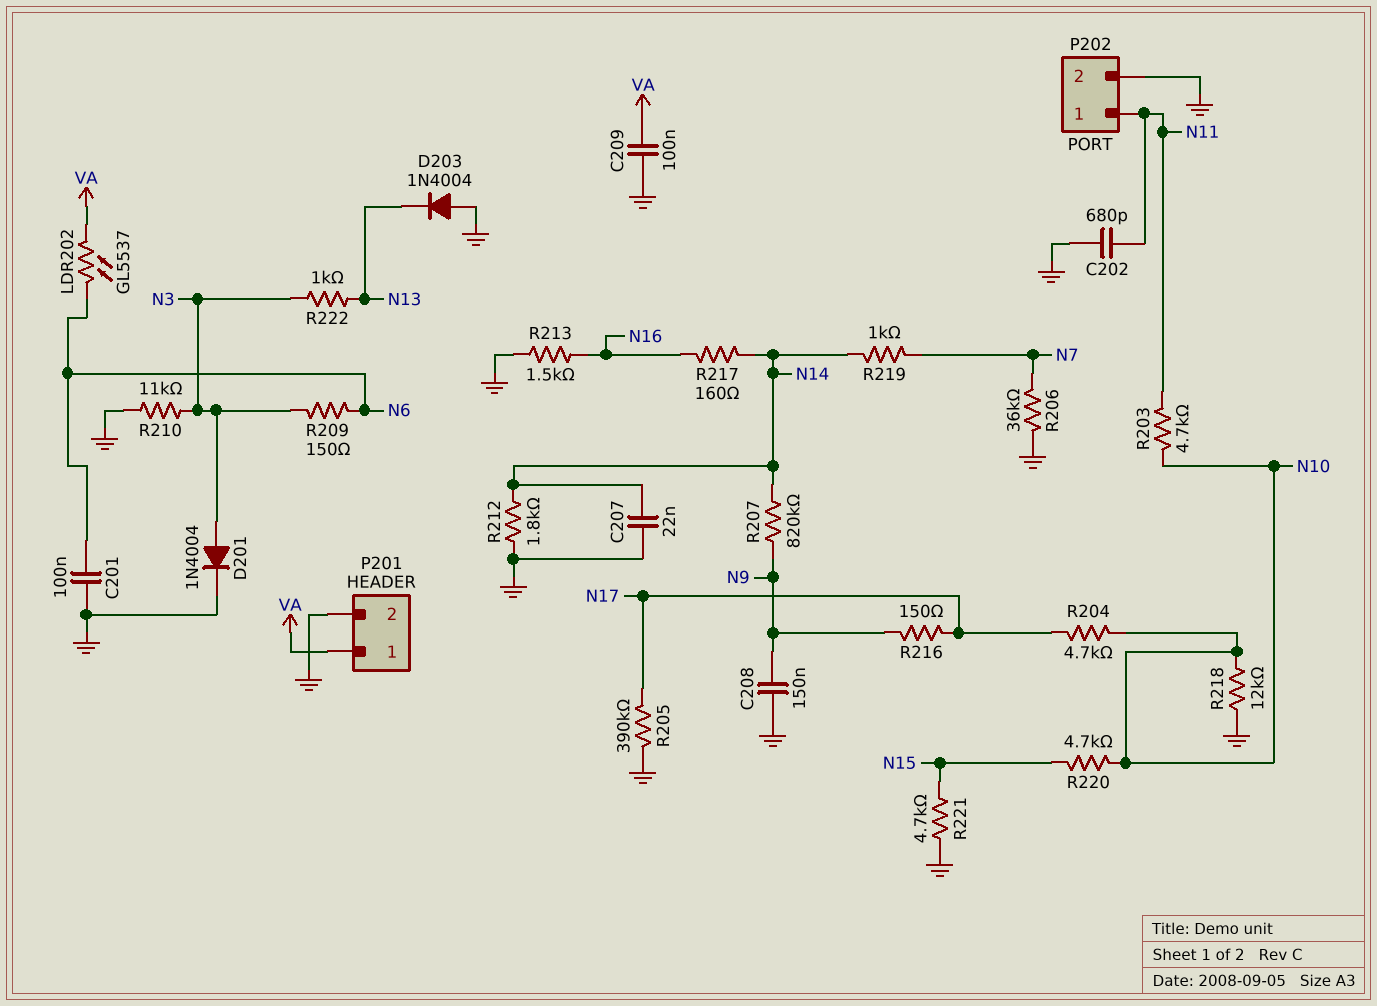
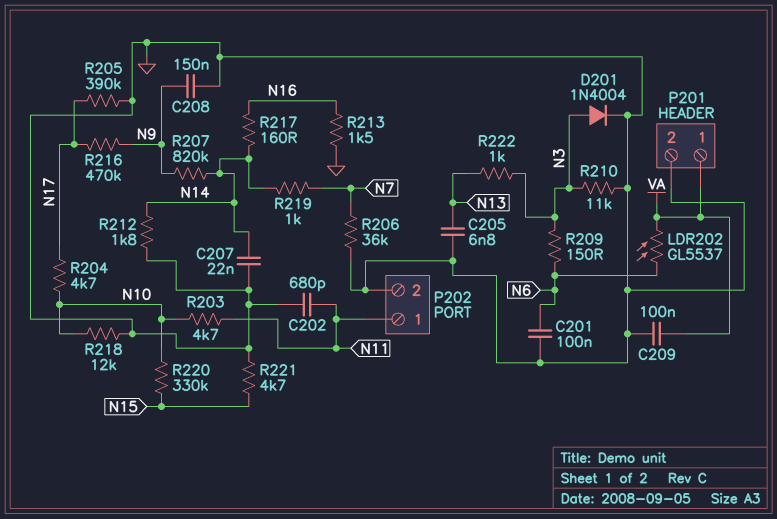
C205: none -> 6.8nF (GND, N13)
D203: diode 1N4004 (A GND, K N13) -> none
R216: 150 (N9, N17) -> 470k (N9, N17)
R220: 4.7k (N10, N15) -> 330k (N10, N15)

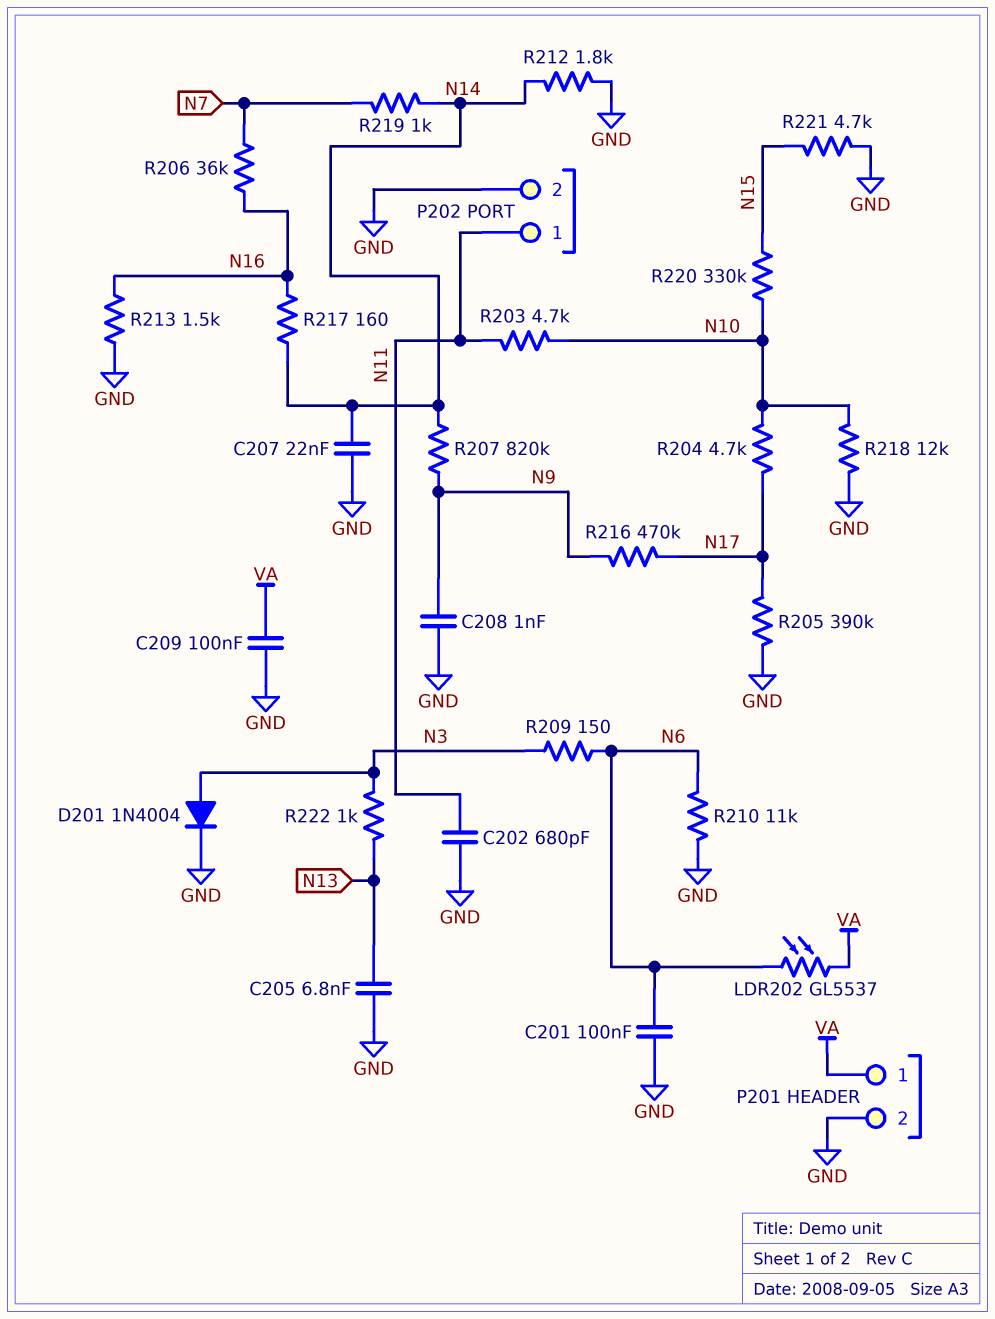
C208: 150nF (GND, N9) -> 1nF (GND, N9)
R206: 36k (GND, N7) -> 36k (N7, N16)
R210: 11k (GND, N3) -> 11k (GND, N6)

